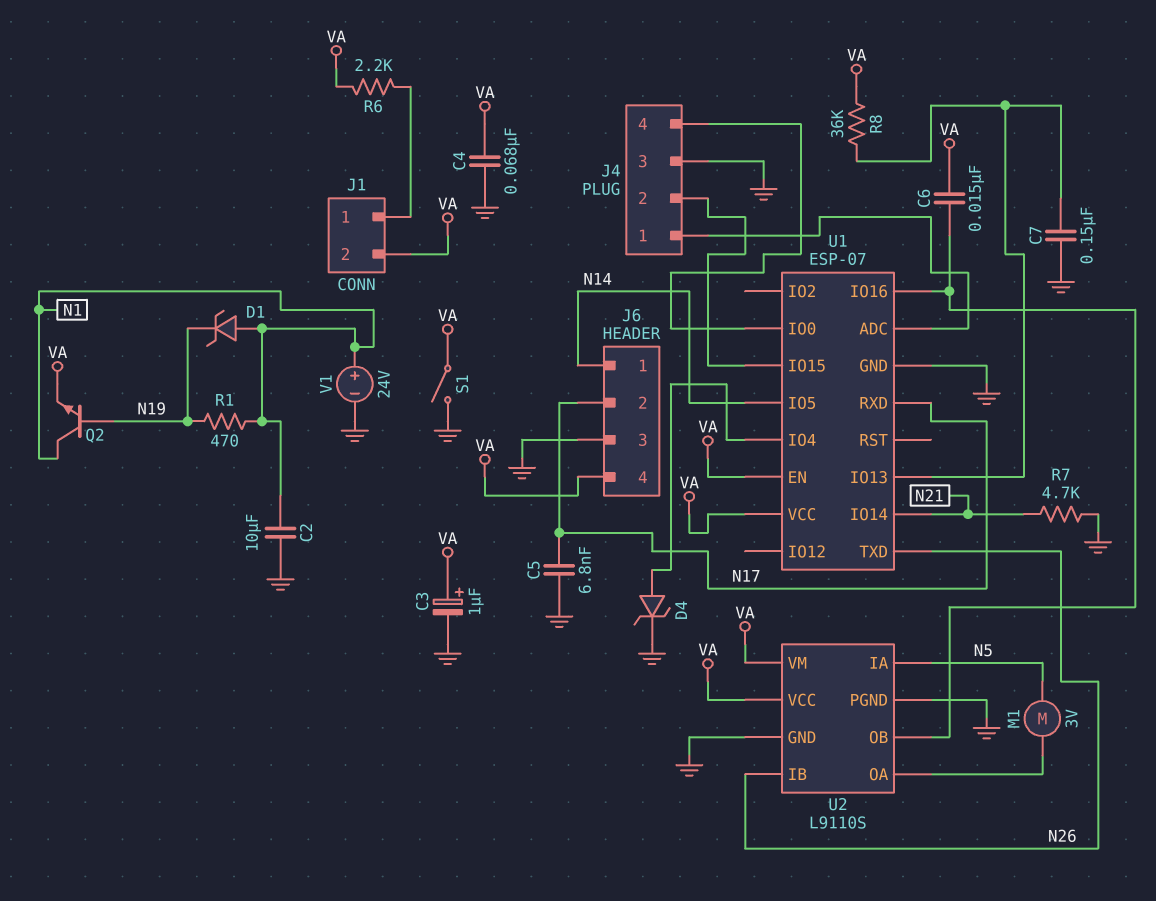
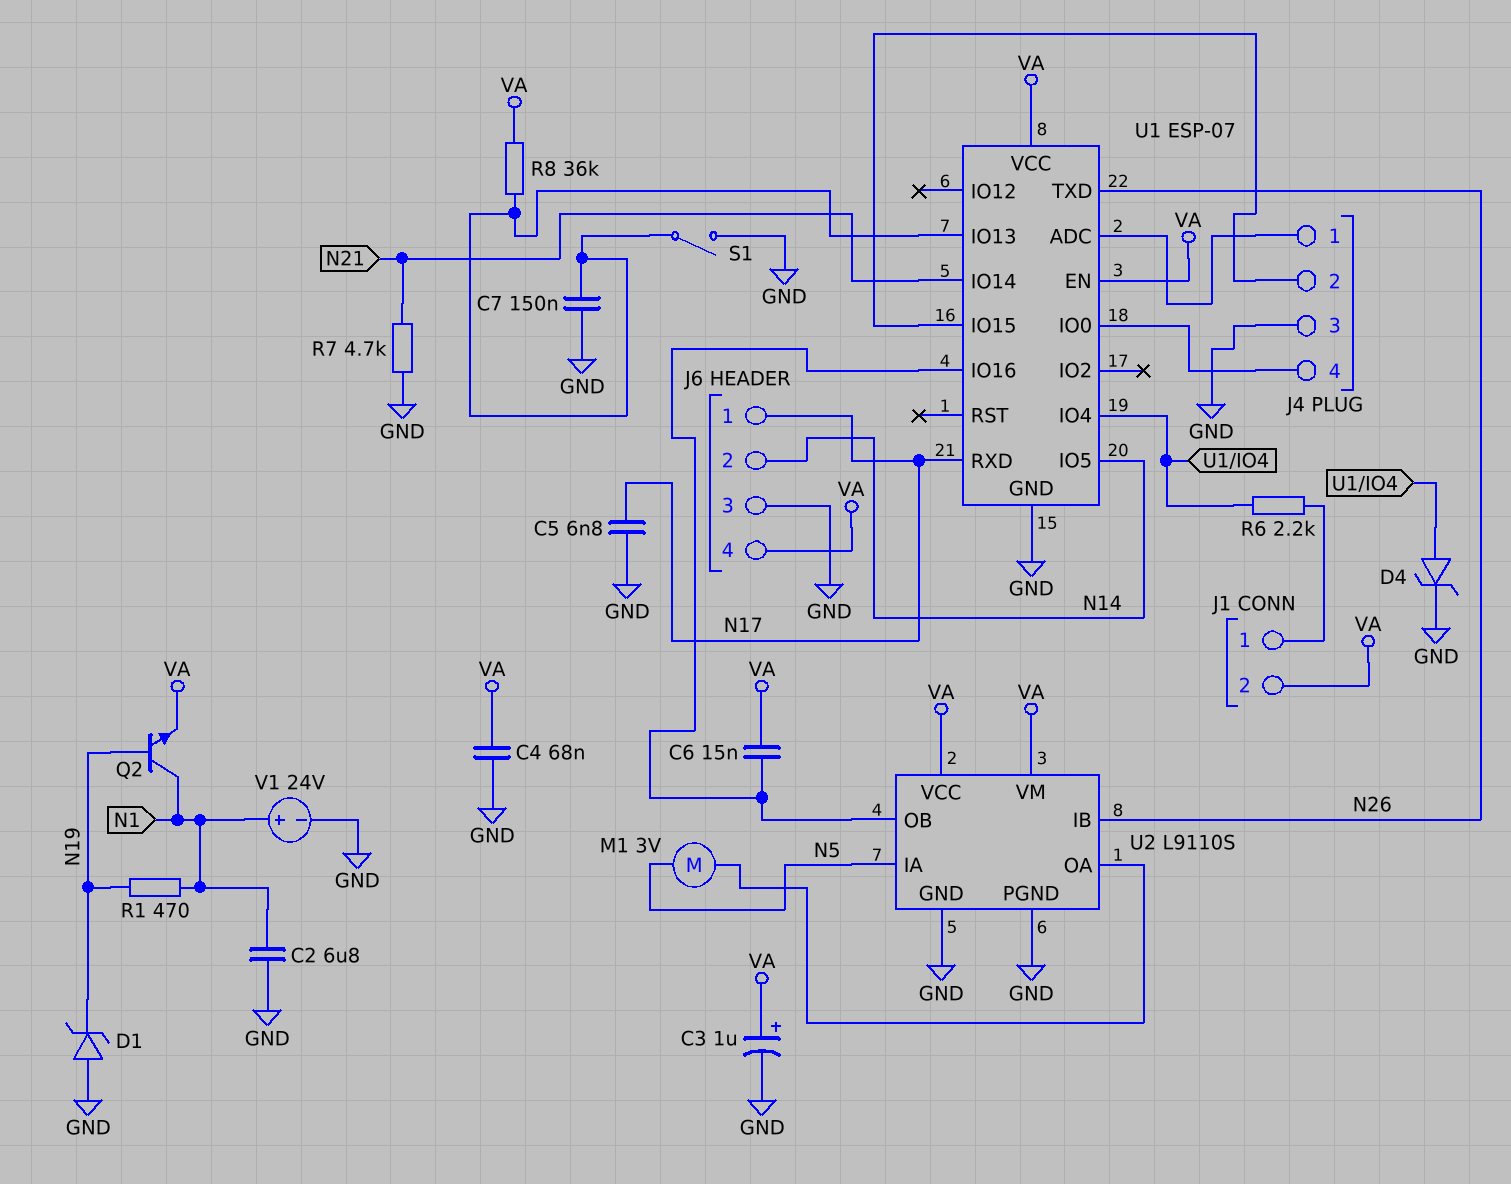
C2: 10uF (GND, N1) -> 6.8uF (GND, N1)
D1: zener (A N1, K N19) -> zener (A GND, K N19)
J6 pin 1: N14 -> N17
J6 pin 2: N17 -> N14
R6: 2.2k (J1/1, VA) -> 2.2k (J1/1, U1/IO4)
S1: switch (GND, VA) -> switch (GND, U1/IO13)

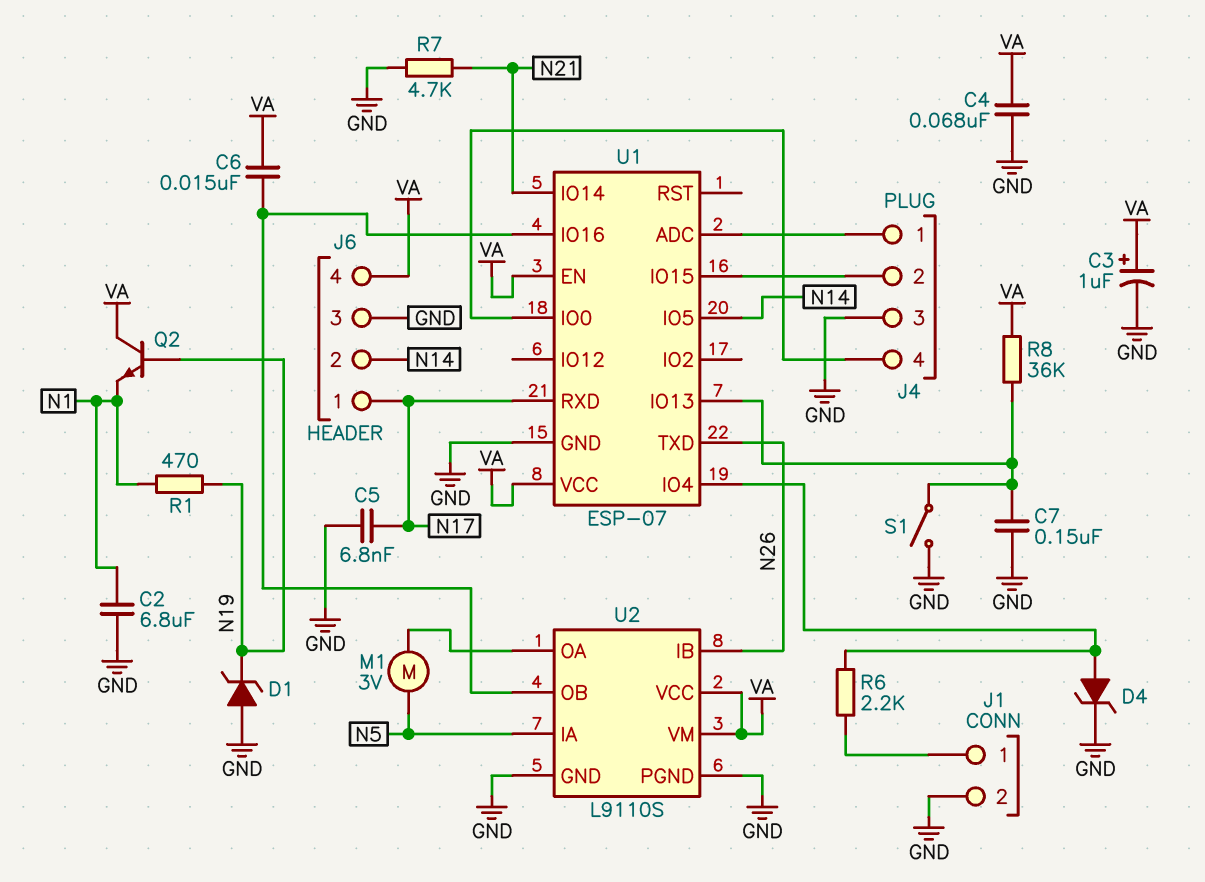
J1 pin 2: VA -> GND
Q2: NPN (B N19, C N1, E VA) -> NPN (B N19, C VA, E N1)
V1: 24V (plus N1, minus GND) -> none

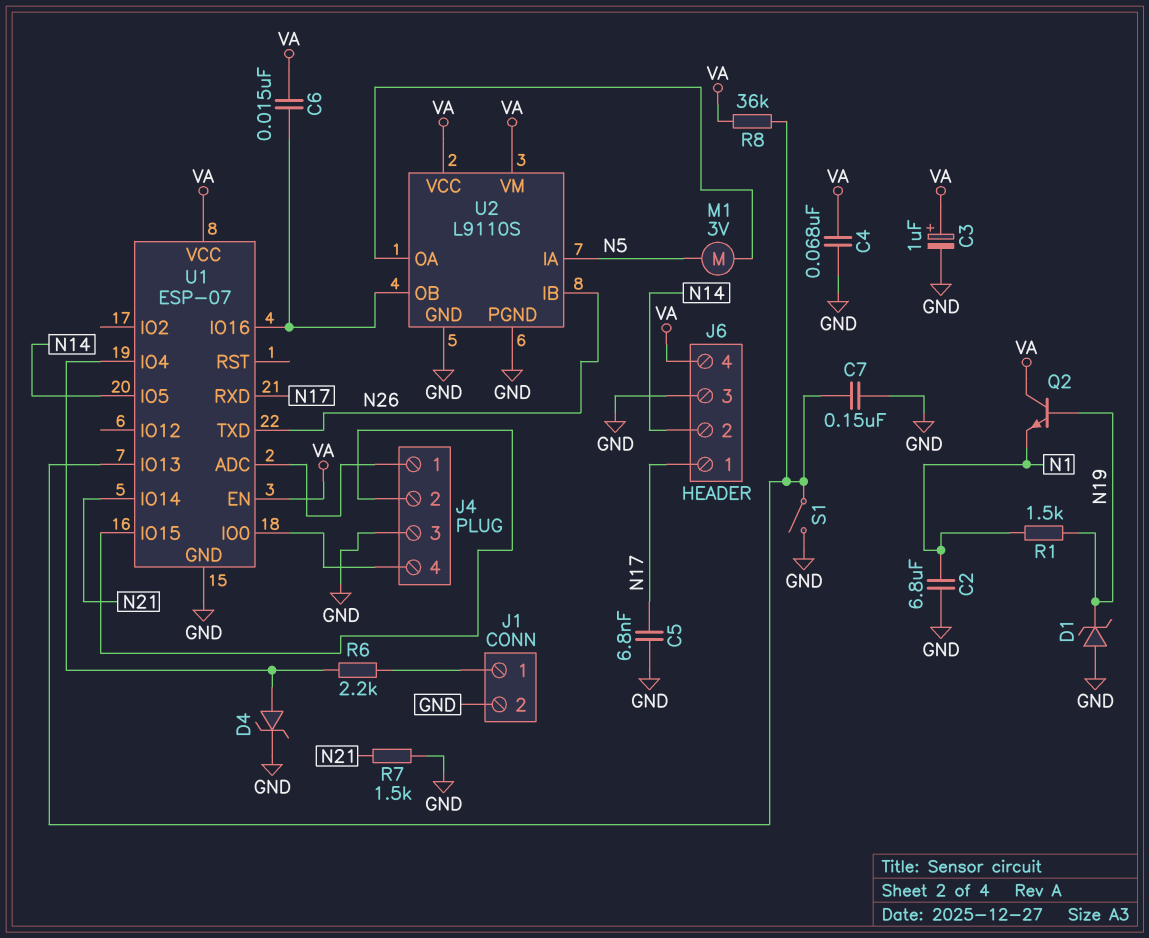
R1: 470 (N1, N19) -> 1.5k (N1, N19)
R7: 4.7k (GND, N21) -> 1.5k (GND, N21)

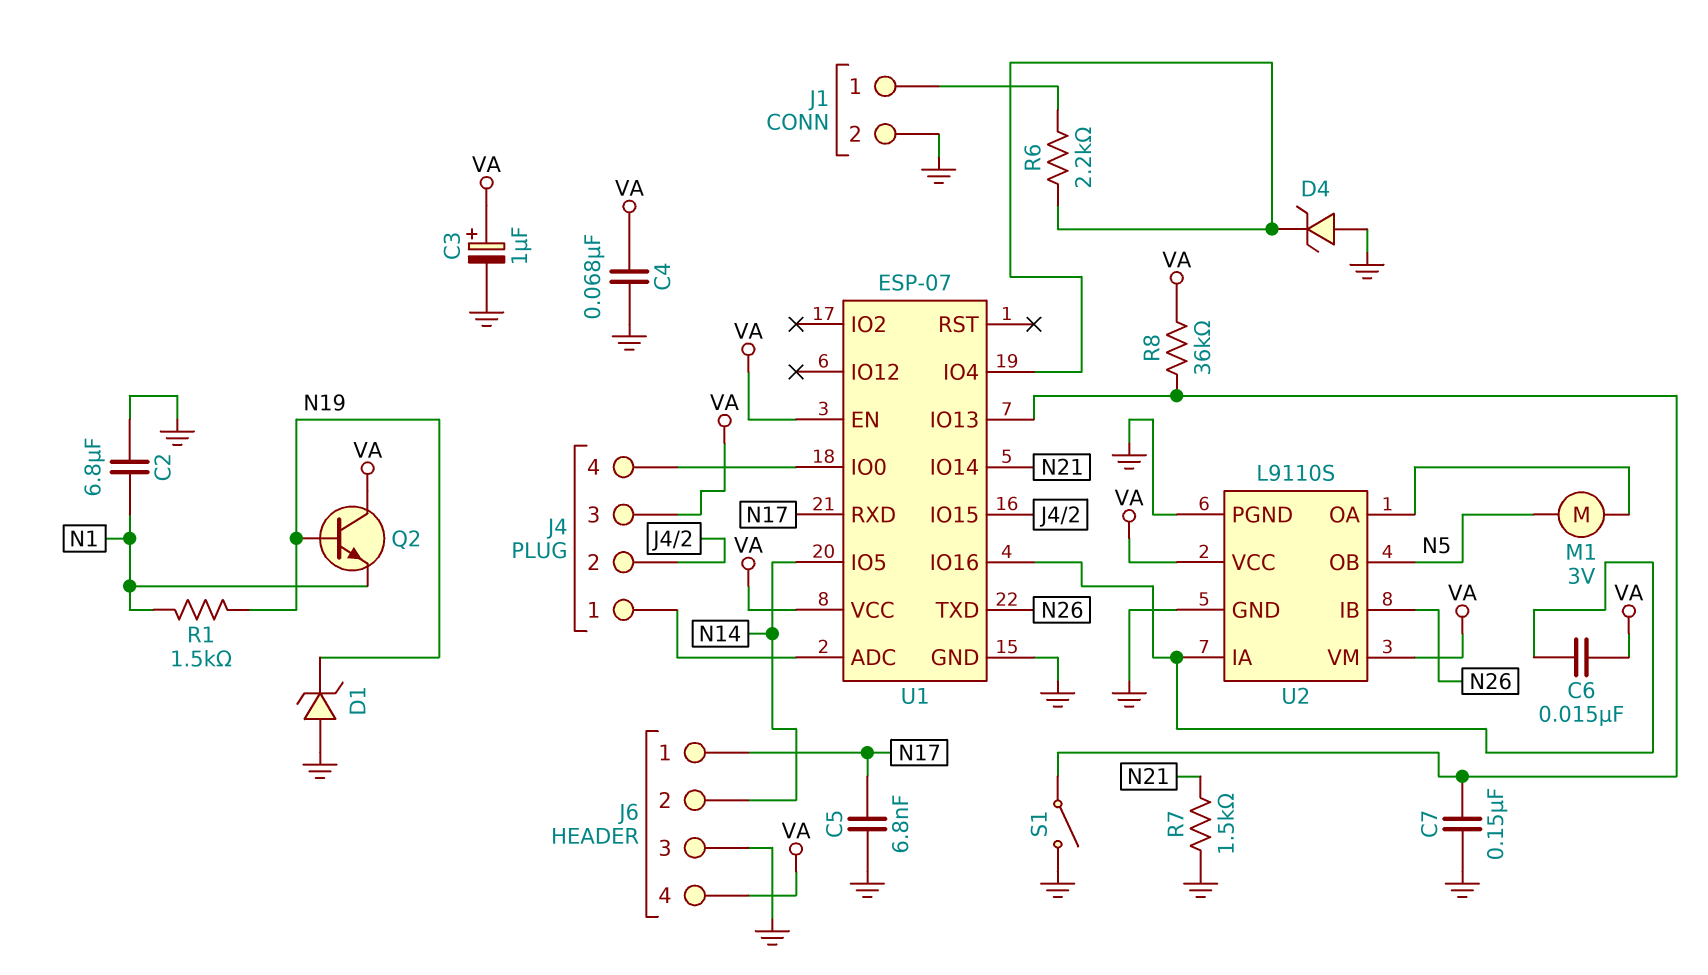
D4: zener (A U1/IO4, K GND) -> zener (A GND, K U1/IO4)
J4 pin 3: GND -> VA
U2 pin IA: N5 -> U1/IO16
U2 pin OB: U1/IO16 -> N5

